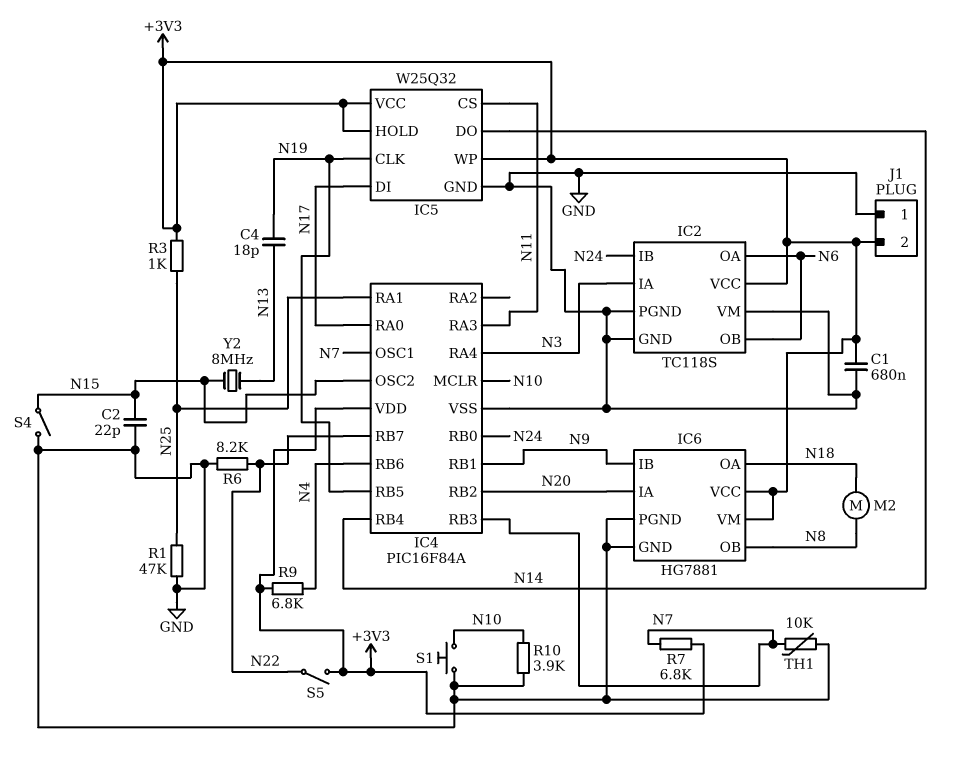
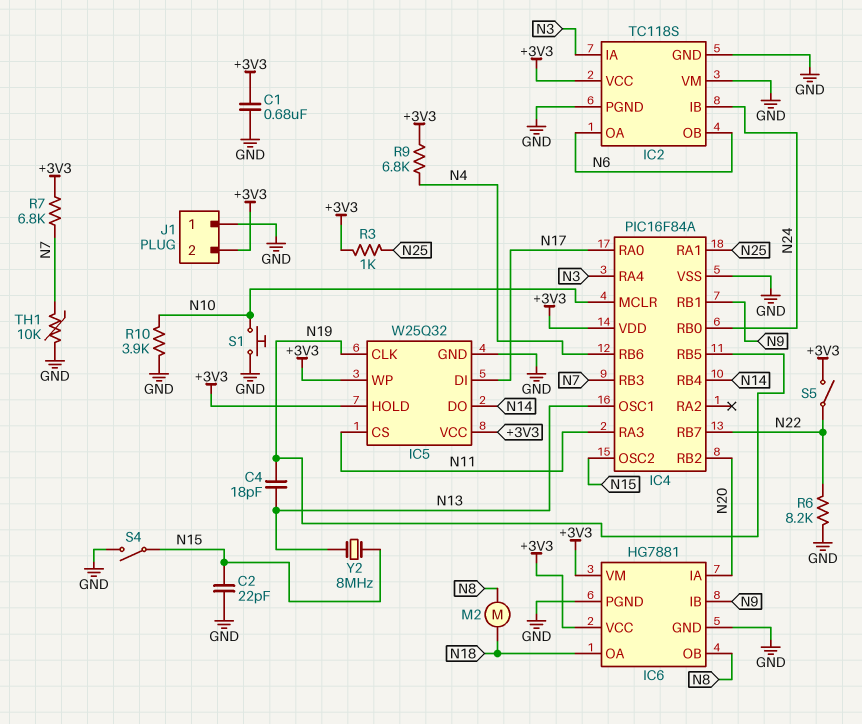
IC4 pin OSC1: N7 -> N13
R1: 47k (GND, N25) -> none

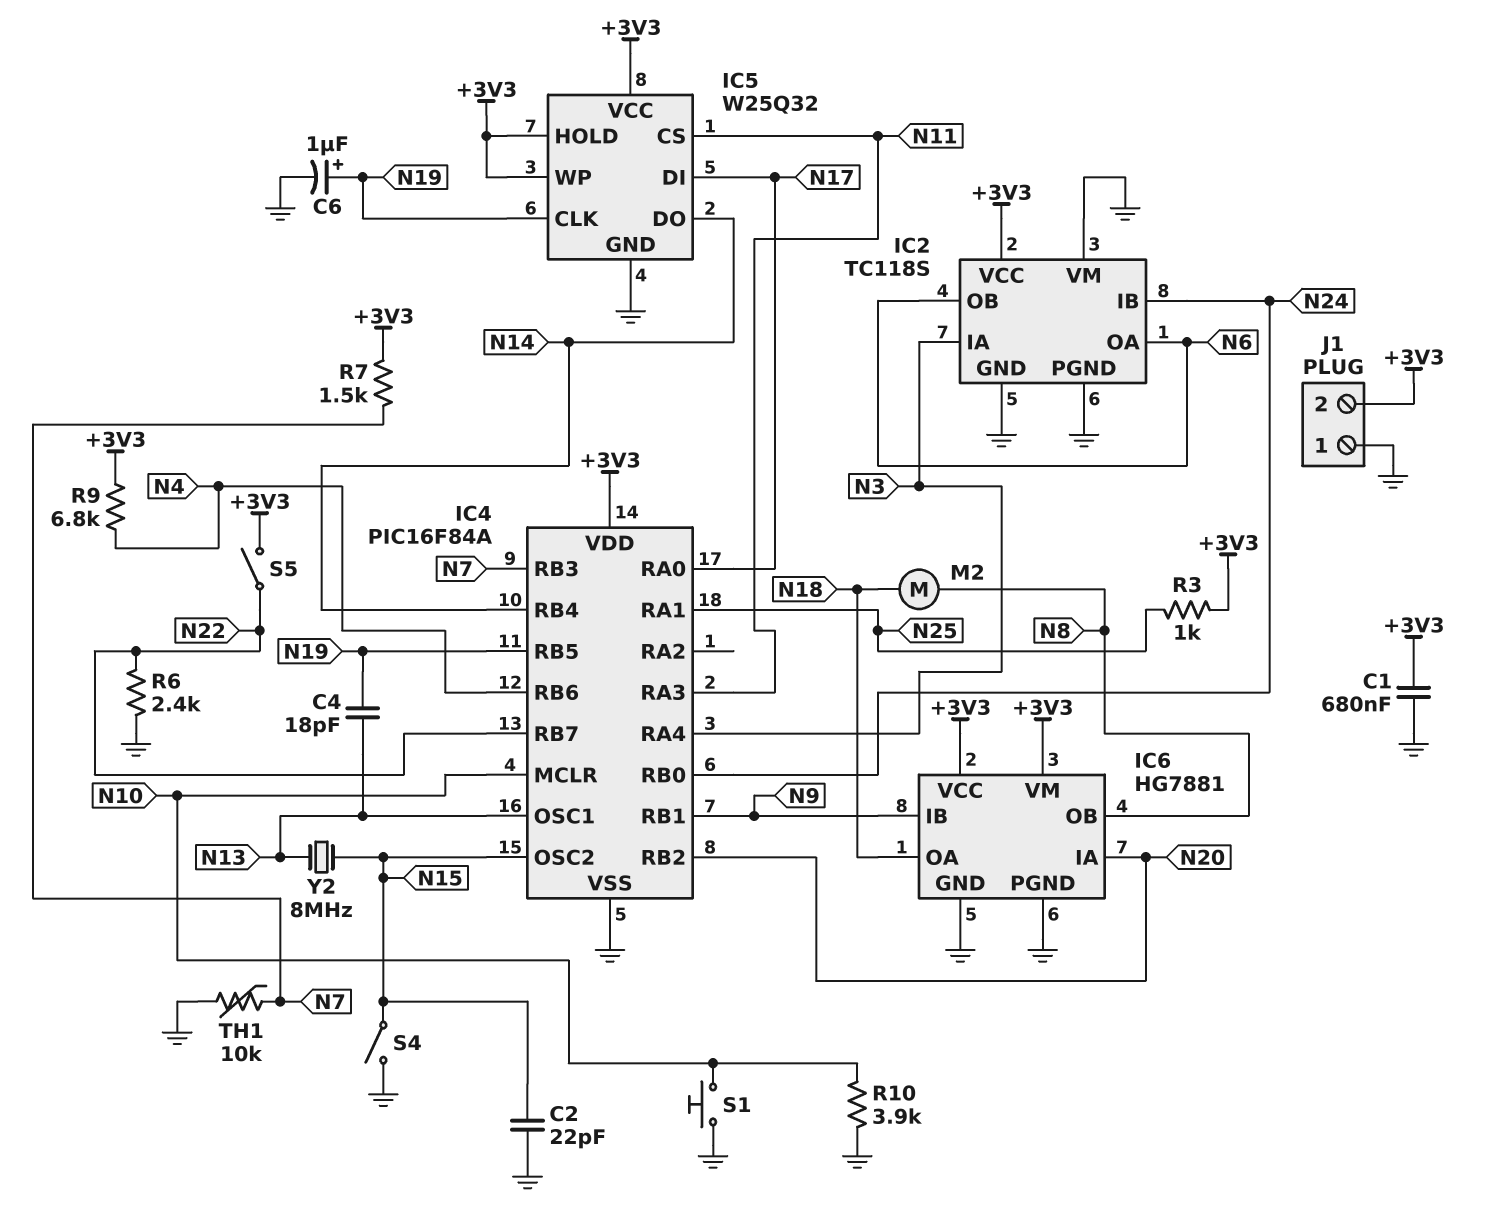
C6: none -> 1uF (plus N19, minus GND)
R6: 8.2k (GND, N22) -> 2.4k (GND, N22)
R7: 6.8k (+3V3, N7) -> 1.5k (+3V3, N7)

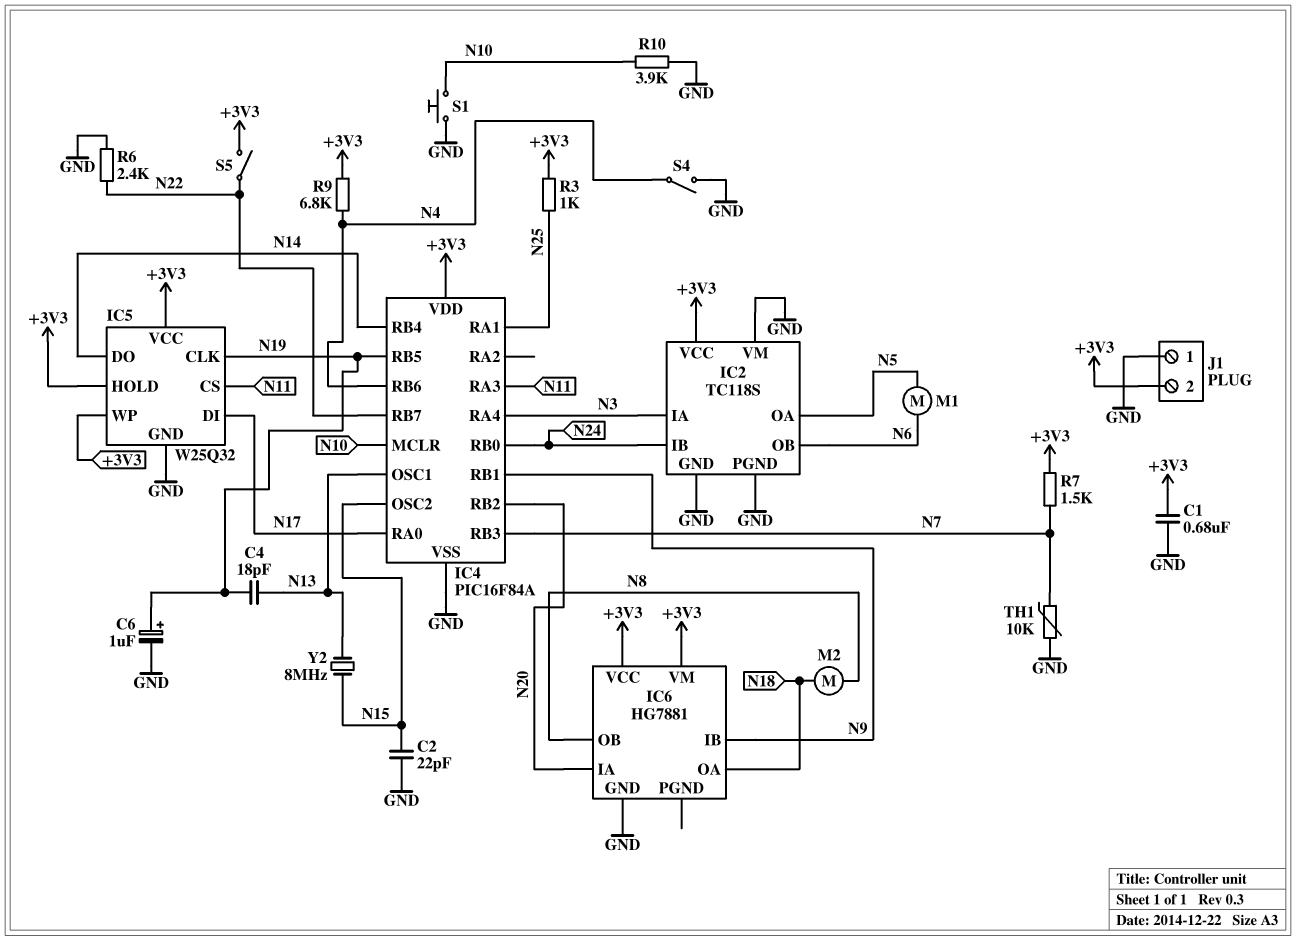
IC2 pin OA: N6 -> N5
IC6 pin PGND: GND -> none
M1: none -> motor (N5, N6)
S4: switch (GND, N15) -> switch (GND, N4)

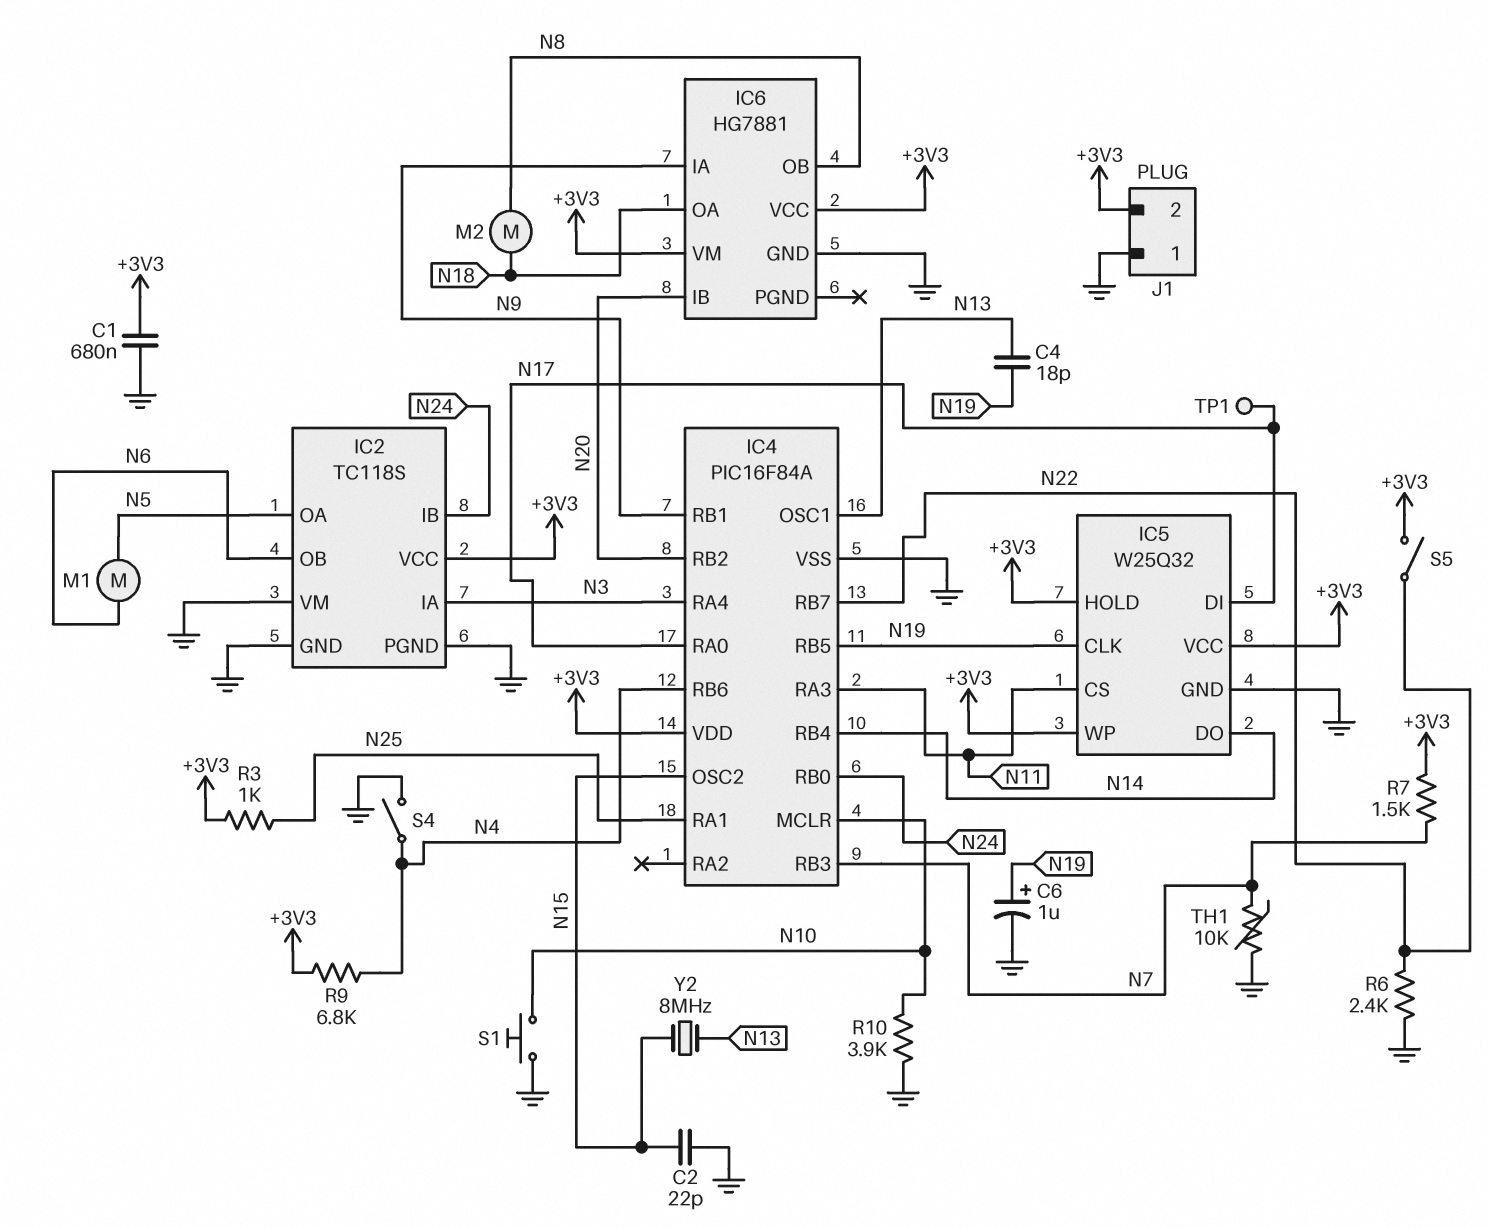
IC6 pin IA: N20 -> N9
IC6 pin IB: N9 -> N20
TP1: none -> test point (N17)

